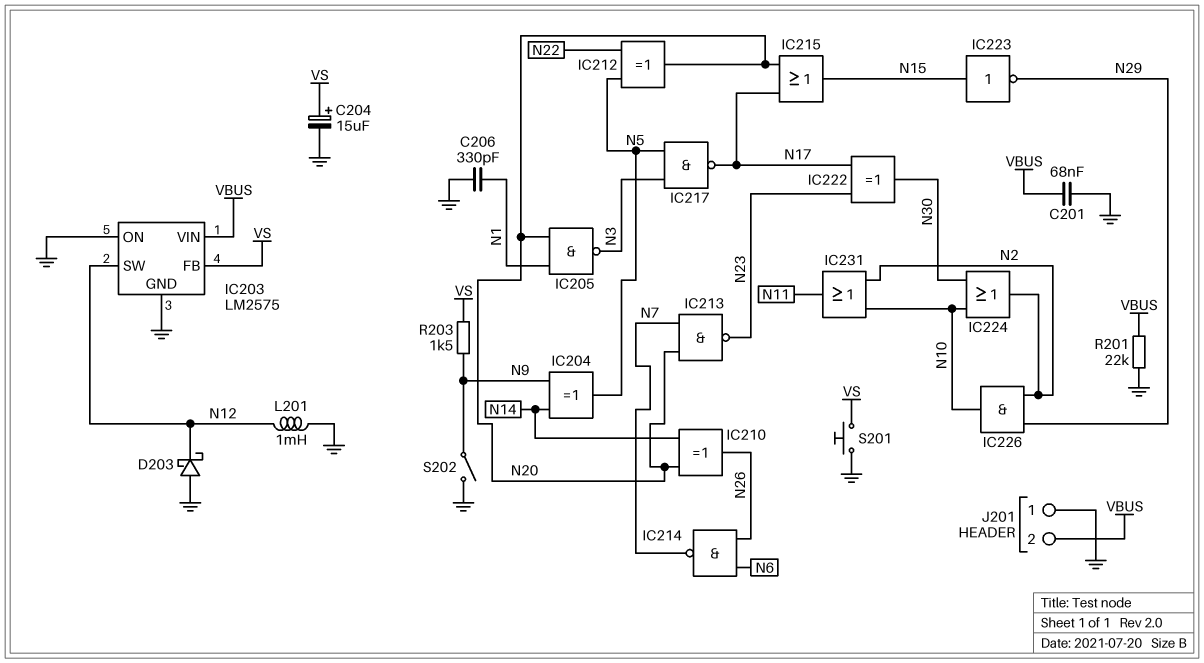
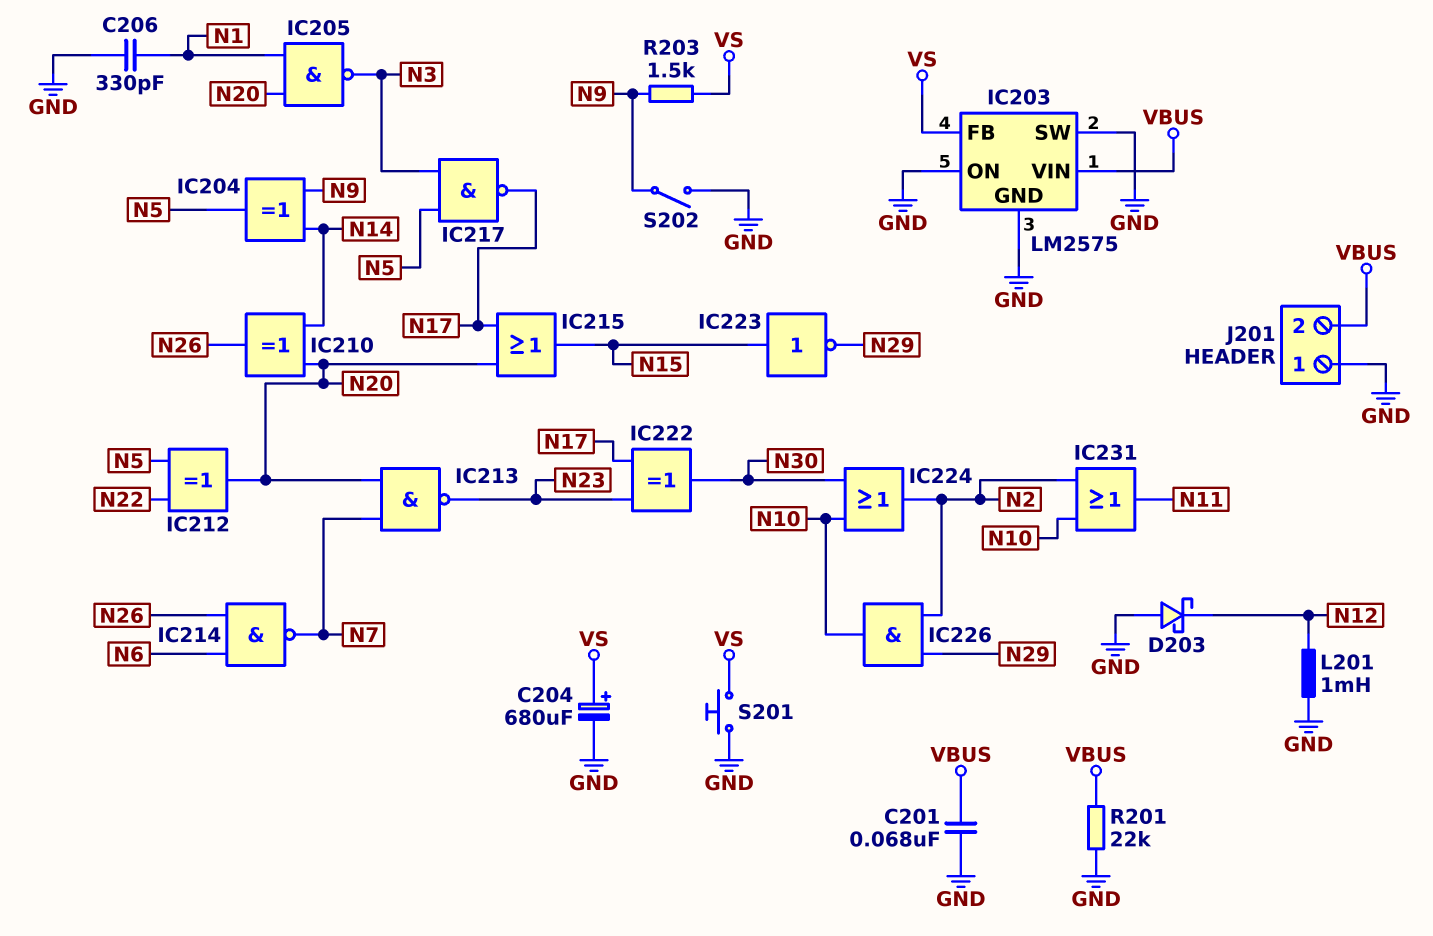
C204: 15uF (plus VS, minus GND) -> 680uF (plus VS, minus GND)
IC203 pin SW: N12 -> GND

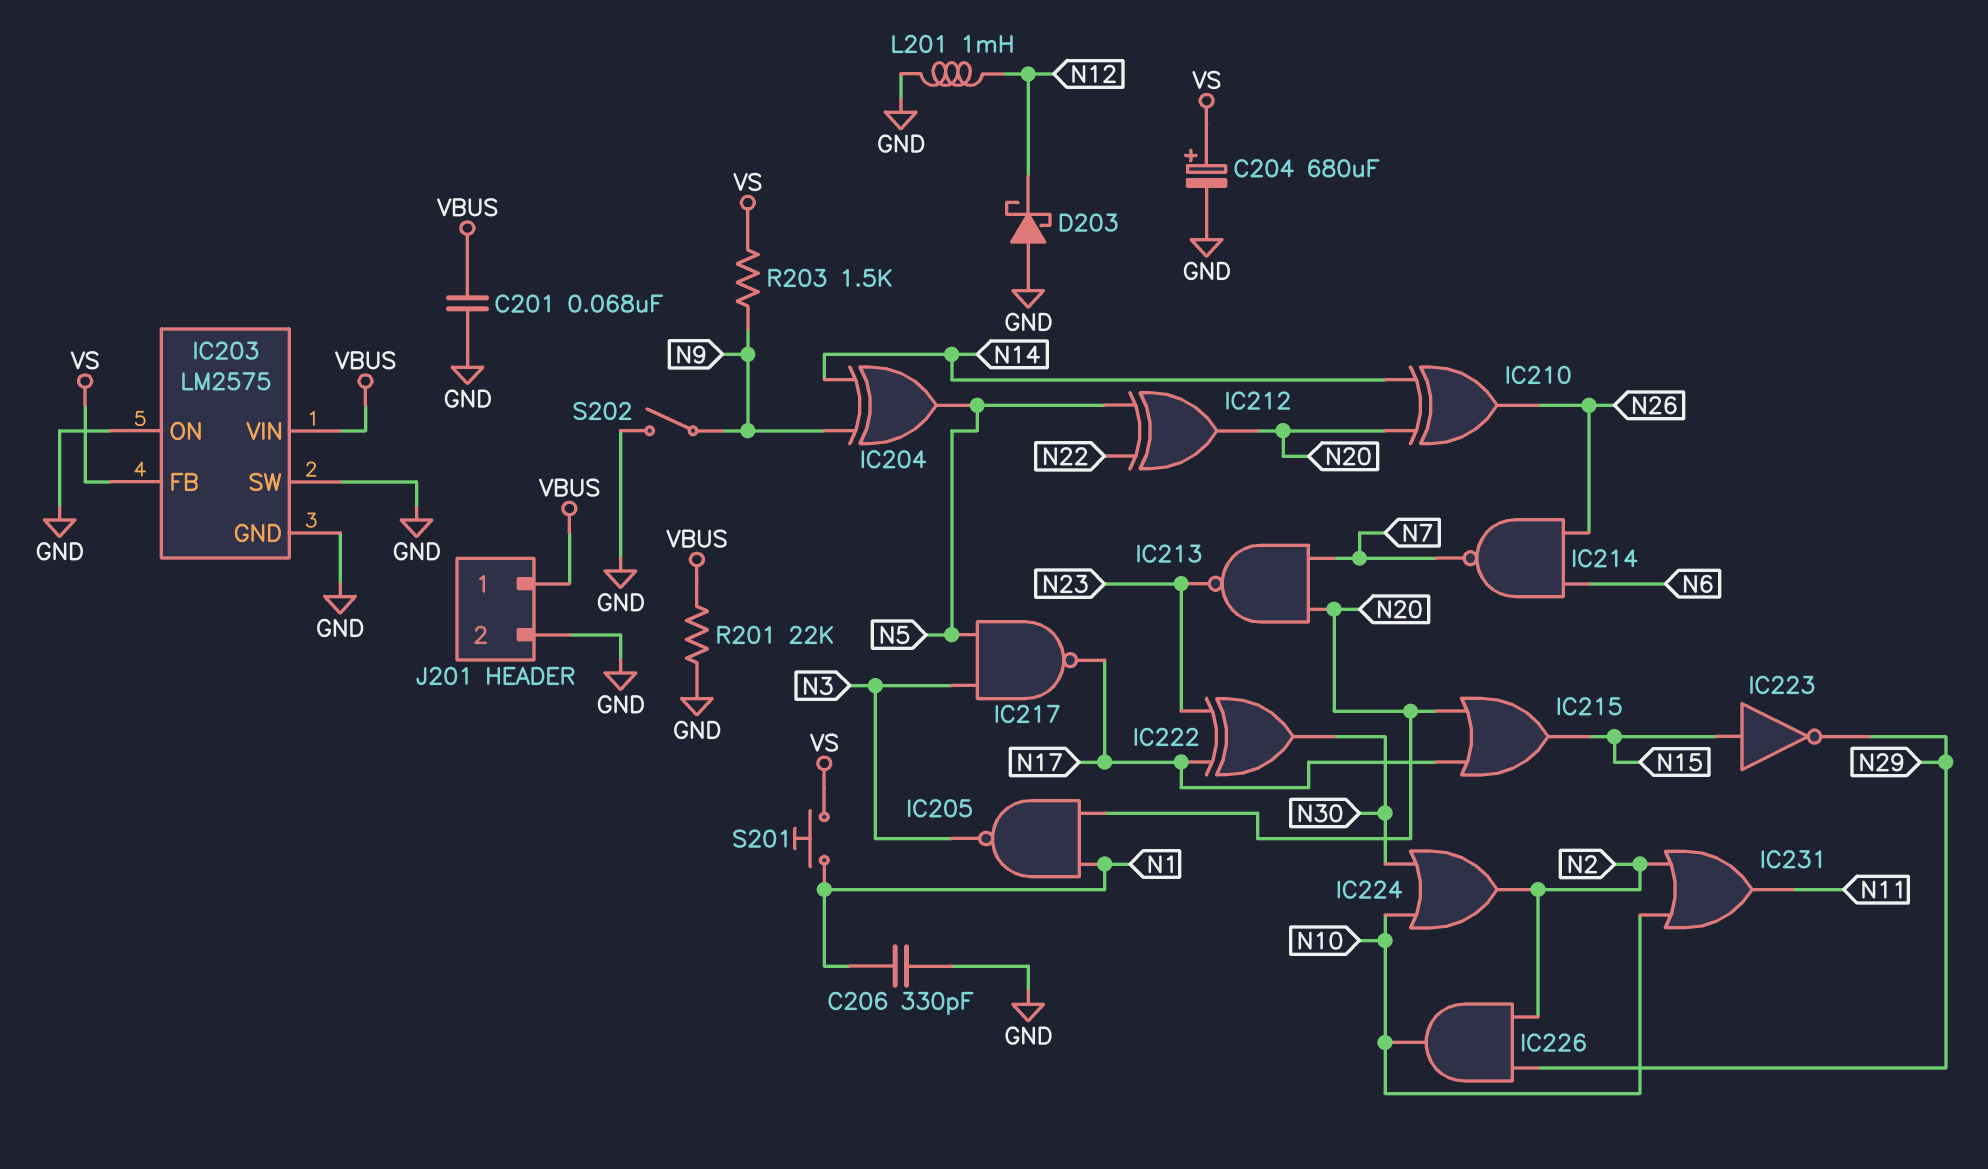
J201 pin 1: GND -> VBUS
J201 pin 2: VBUS -> GND
S201: button (GND, VS) -> button (N1, VS)

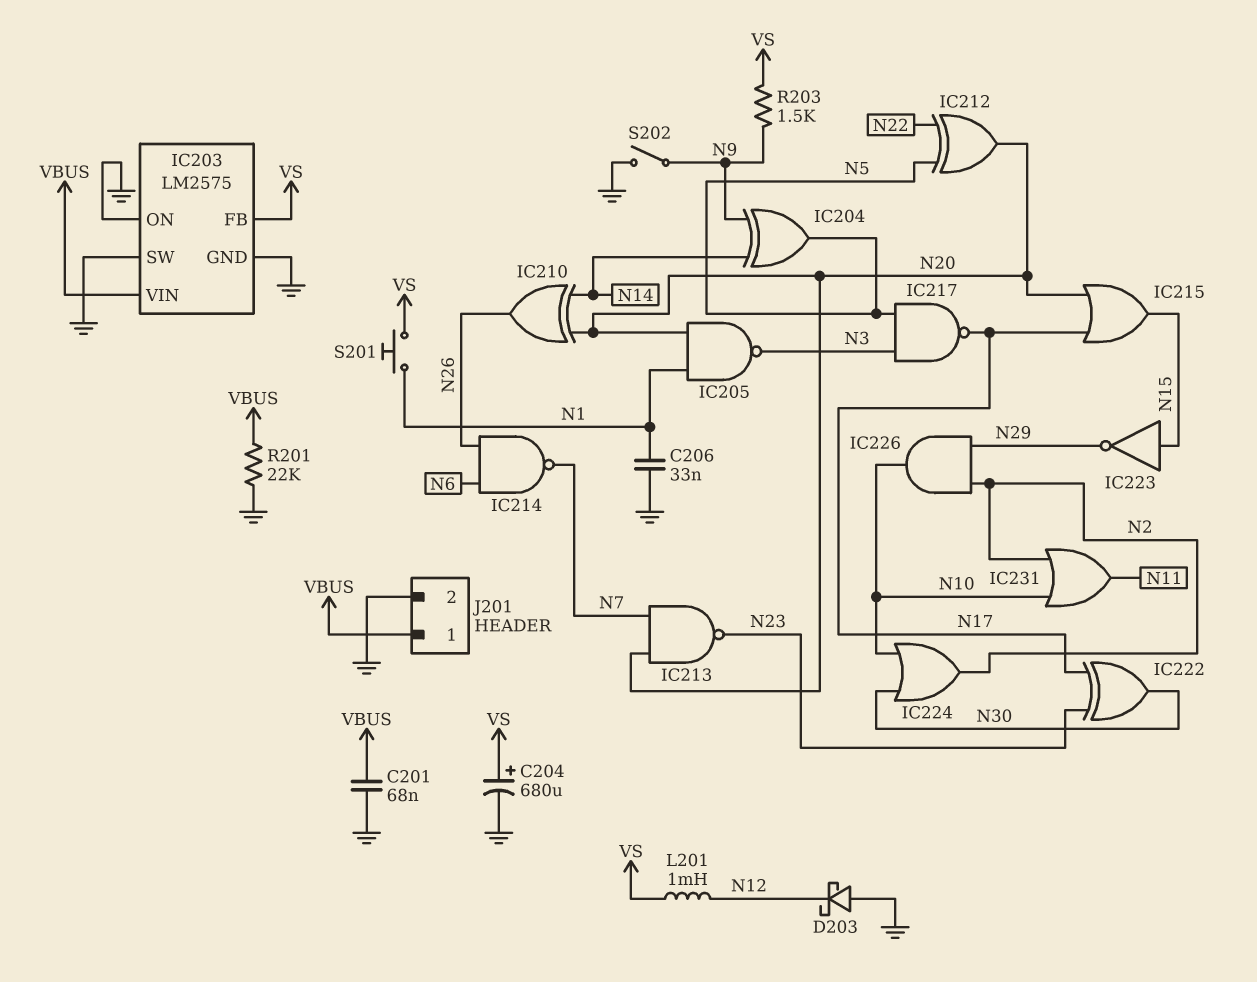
C206: 330pF (GND, N1) -> 33nF (GND, N1)
L201: 1mH (GND, N12) -> 1mH (N12, VS)

